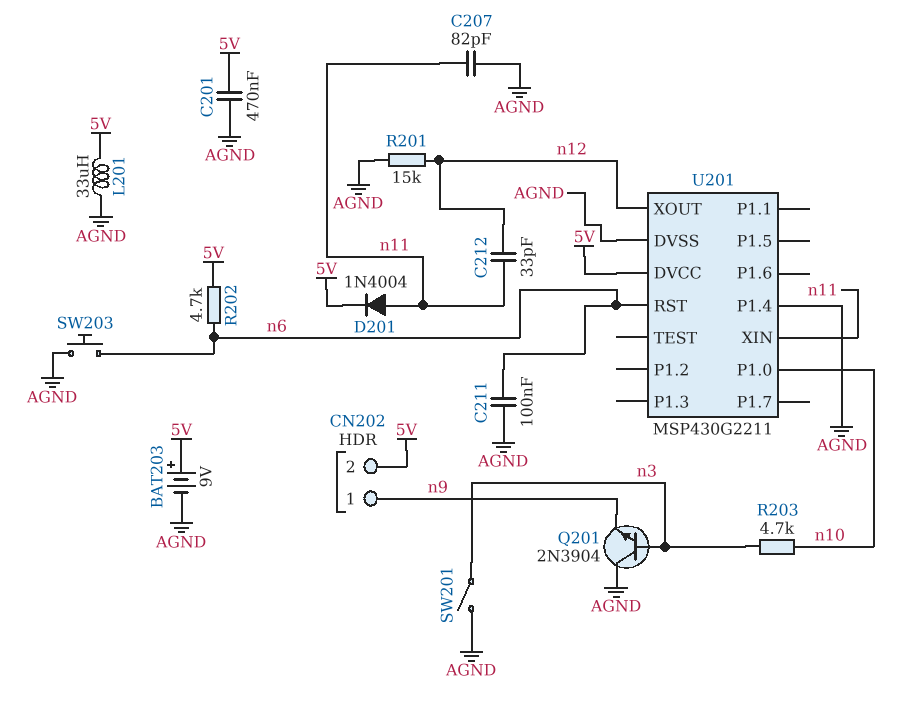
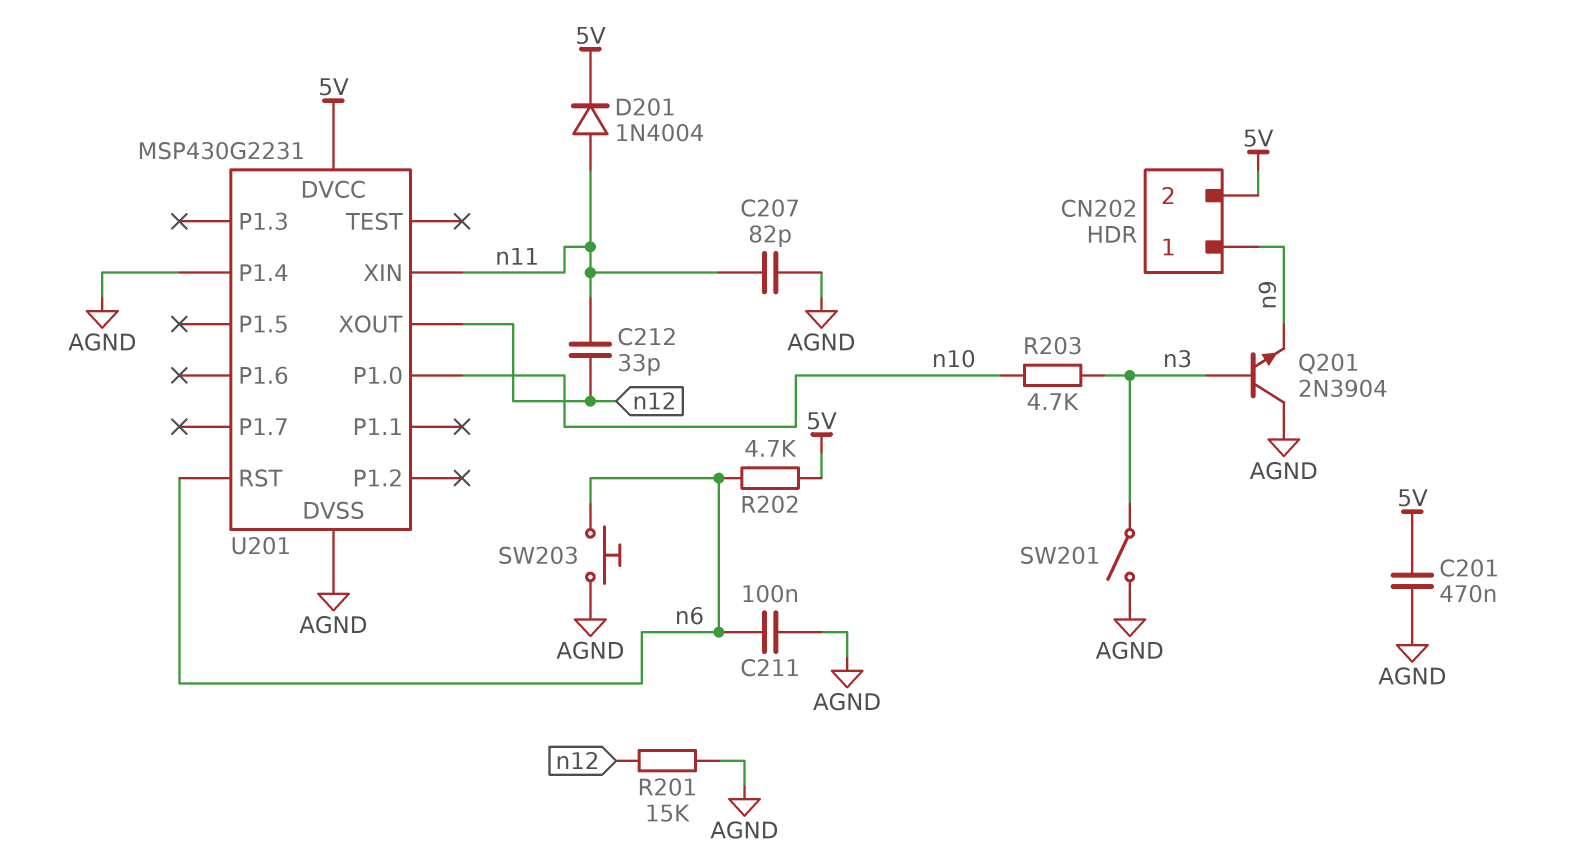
BAT203: 9V (plus 5V, minus AGND) -> none
L201: 33uH (5V, AGND) -> none
U201: MSP430G2211 -> MSP430G2231

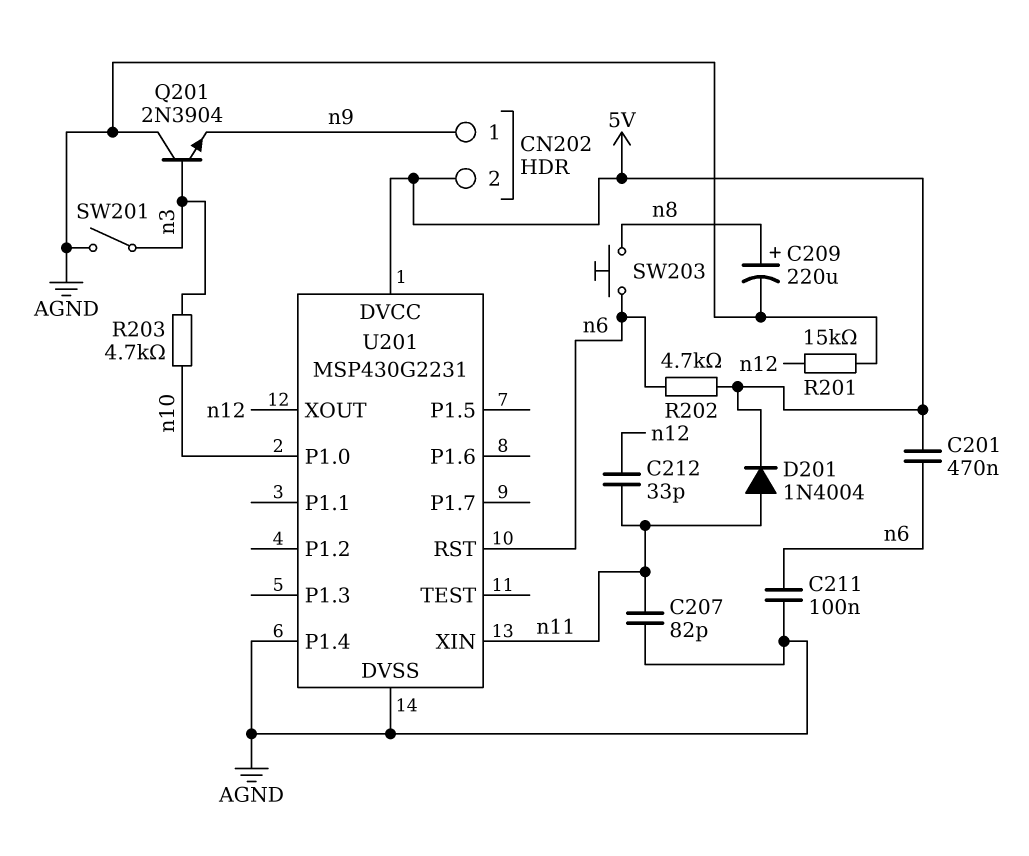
C201: 470nF (5V, AGND) -> 470nF (5V, n6)
C209: none -> 220uF (plus n8, minus AGND)
SW203: button (AGND, n6) -> button (n6, n8)

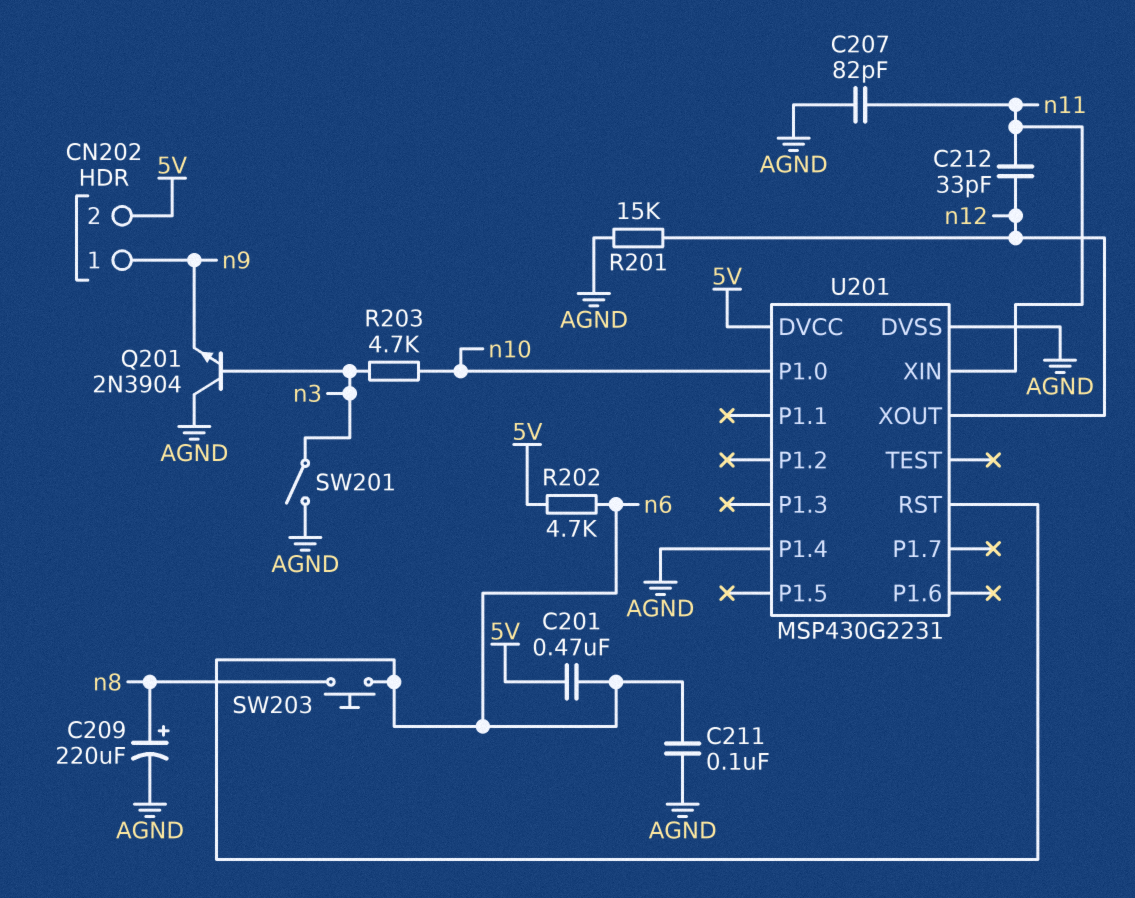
D201: diode 1N4004 (A n11, K 5V) -> none

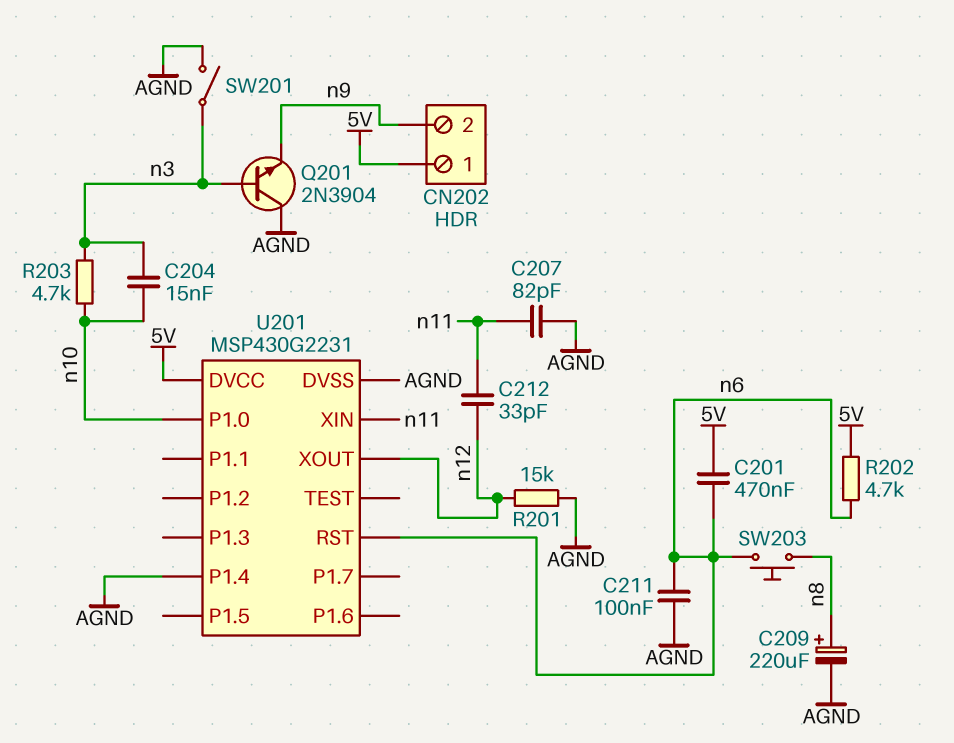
C204: none -> 15nF (n3, n10)
CN202 pin 1: n9 -> 5V
CN202 pin 2: 5V -> n9

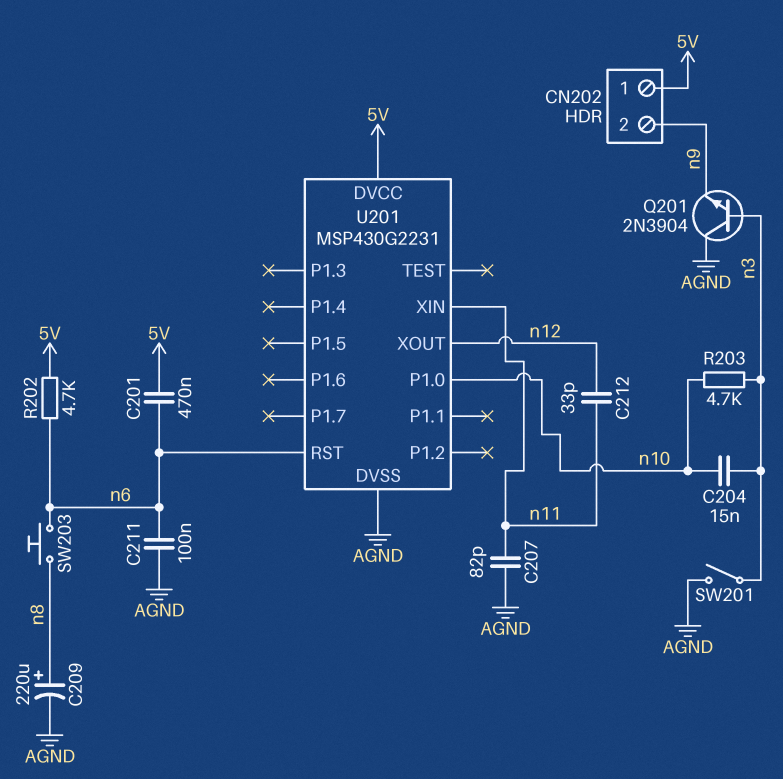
R201: 15k (AGND, n12) -> none
U201 pin P1.4: AGND -> none

